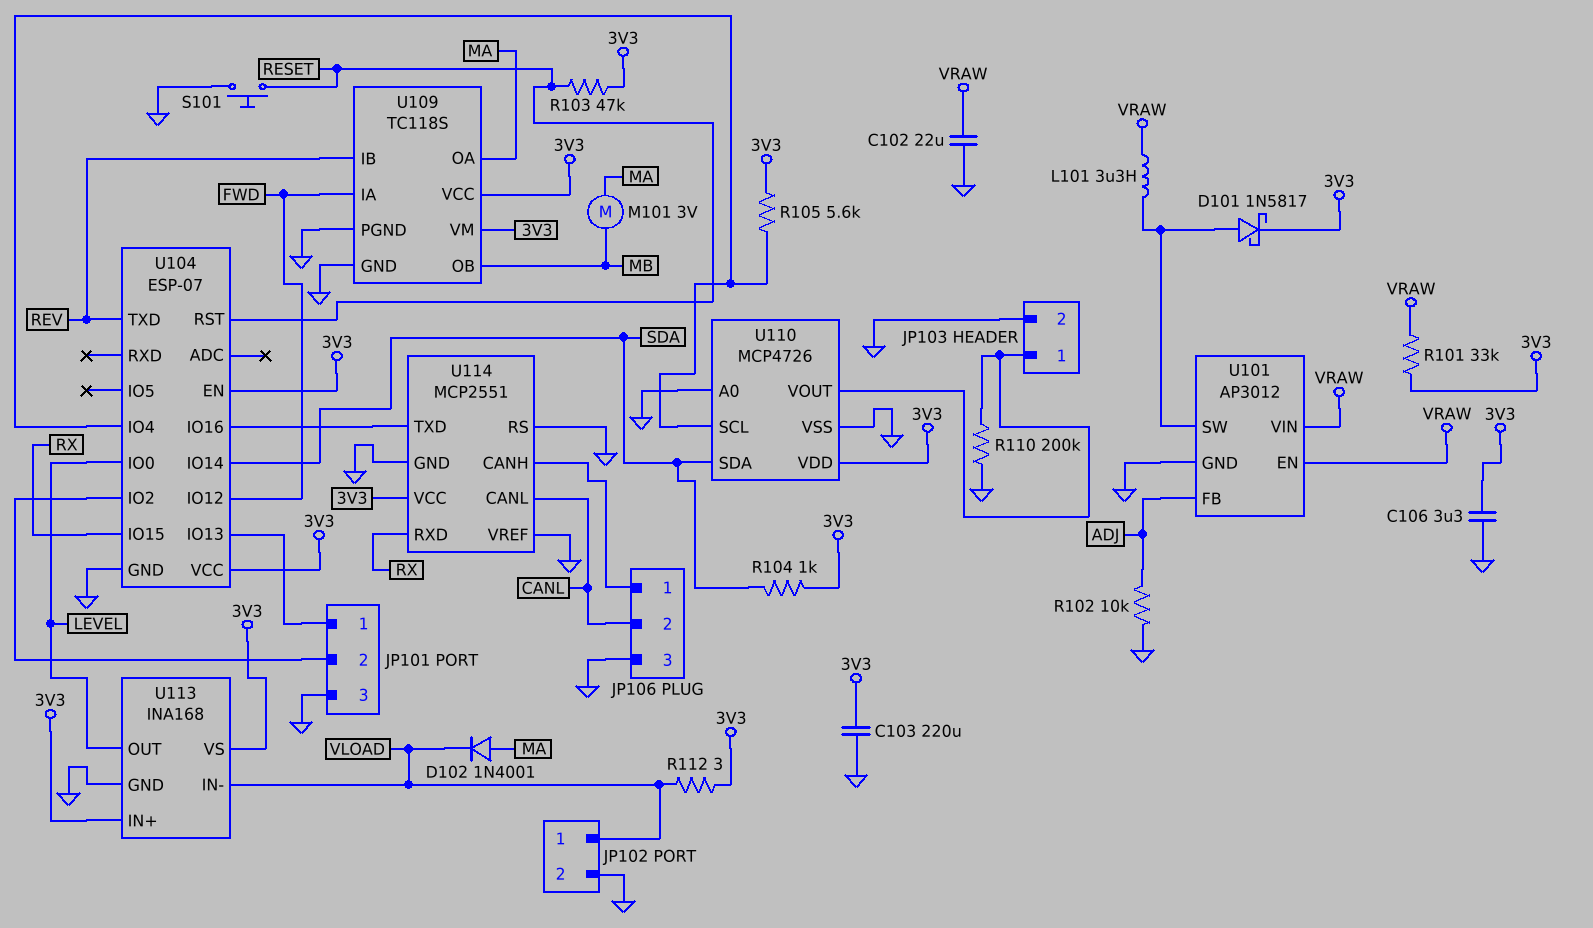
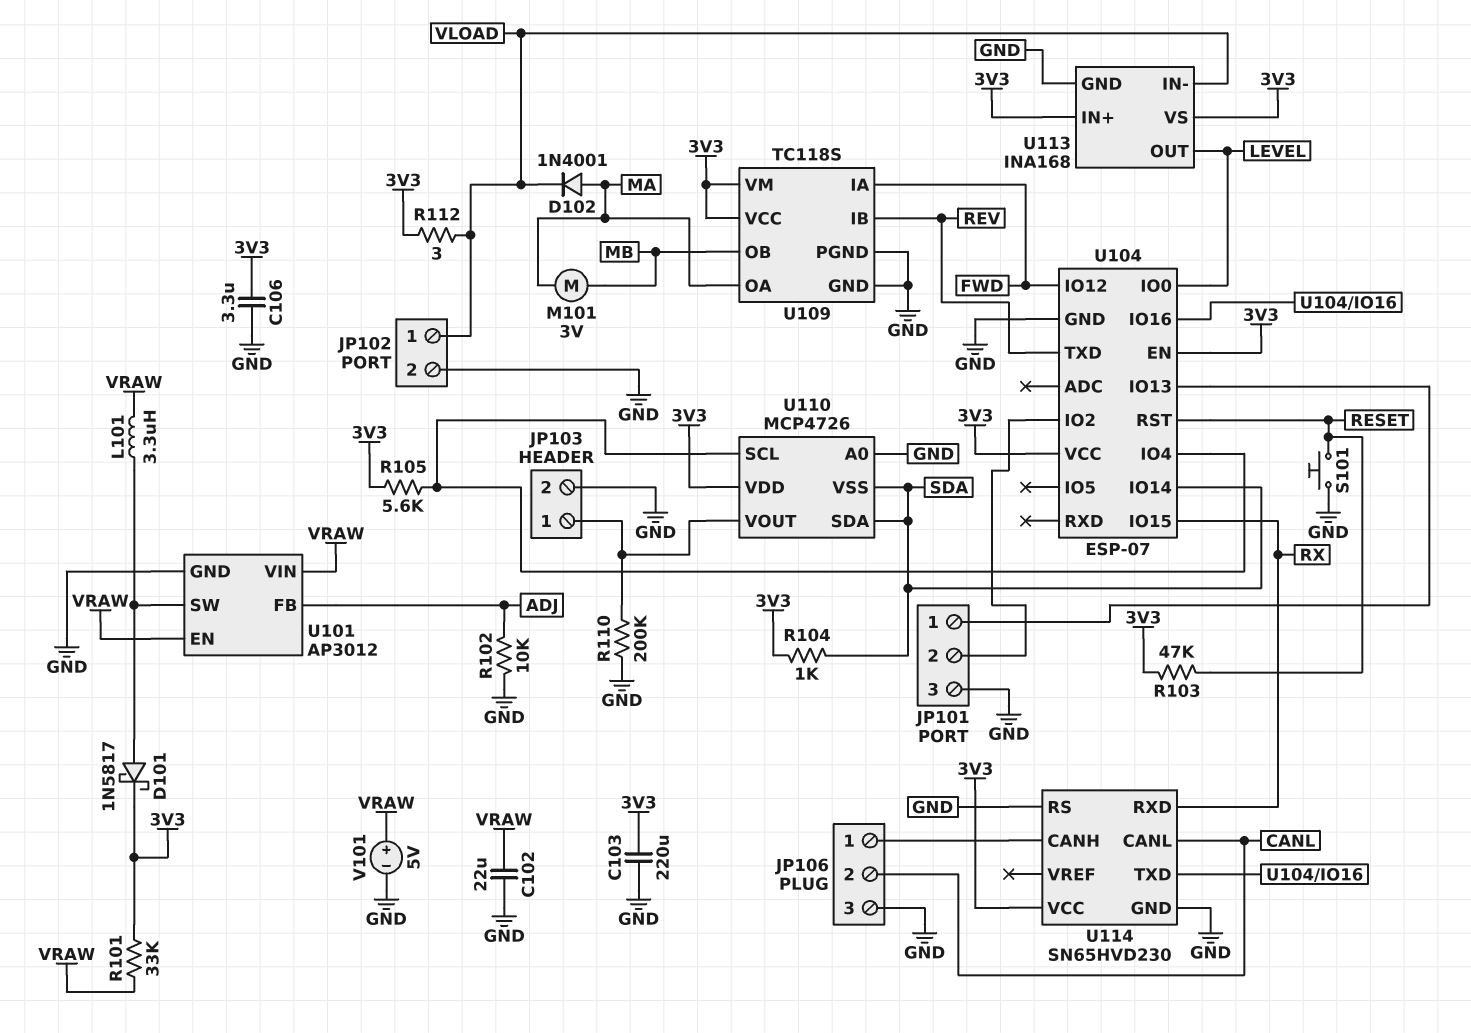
U110 pin VSS: GND -> SDA
U114: MCP2551 -> SN65HVD230
U114 pin VREF: GND -> none
V101: none -> 5V (plus VRAW, minus GND)

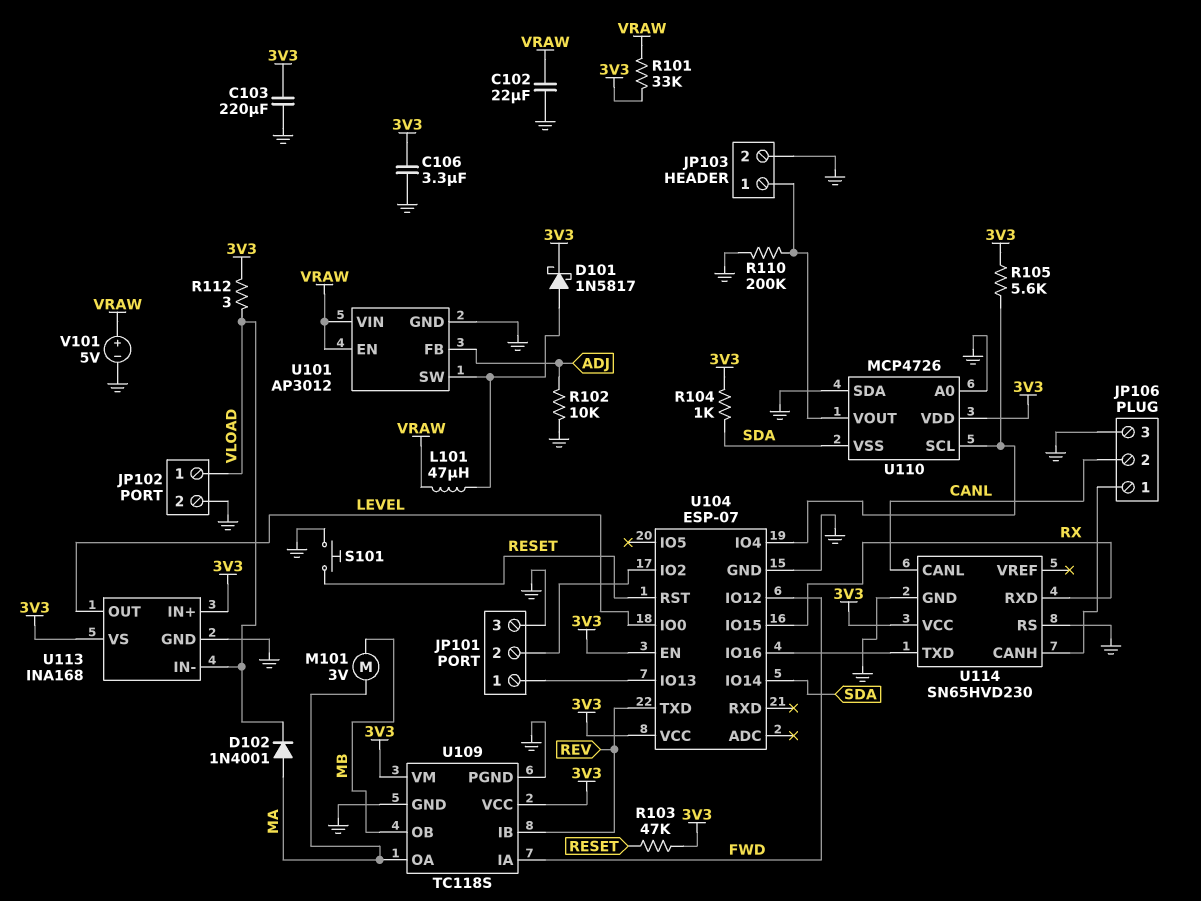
L101: 3.3uH (U101/SW, VRAW) -> 47uH (U101/SW, VRAW)
U110 pin SDA: SDA -> GND

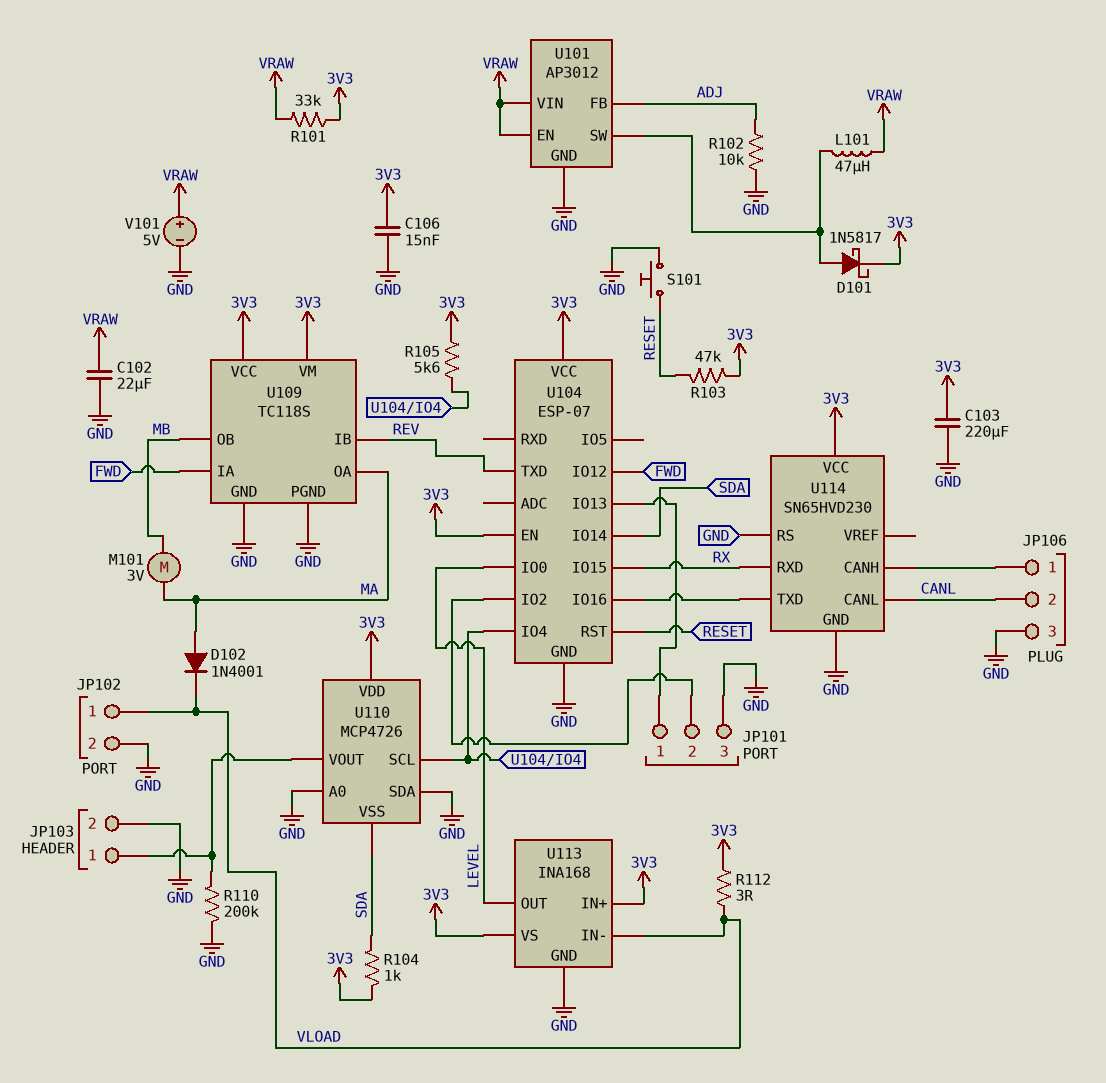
C106: 3.3uF (3V3, GND) -> 15nF (3V3, GND)

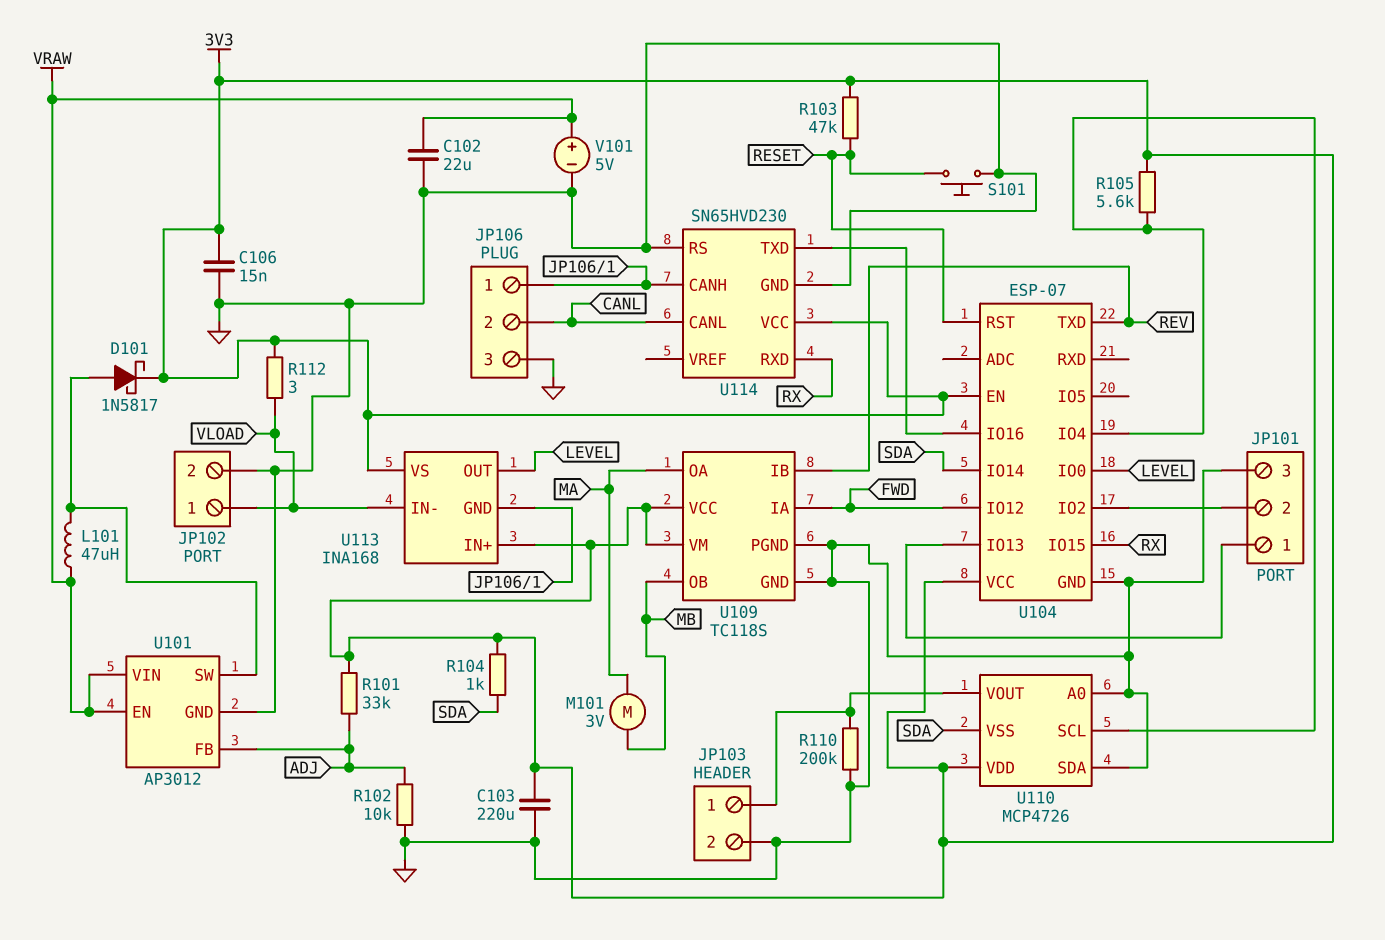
D102: diode 1N4001 (A MA, K VLOAD) -> none
R101: 33k (3V3, VRAW) -> 33k (3V3, ADJ)
U113 pin GND: GND -> JP106/1

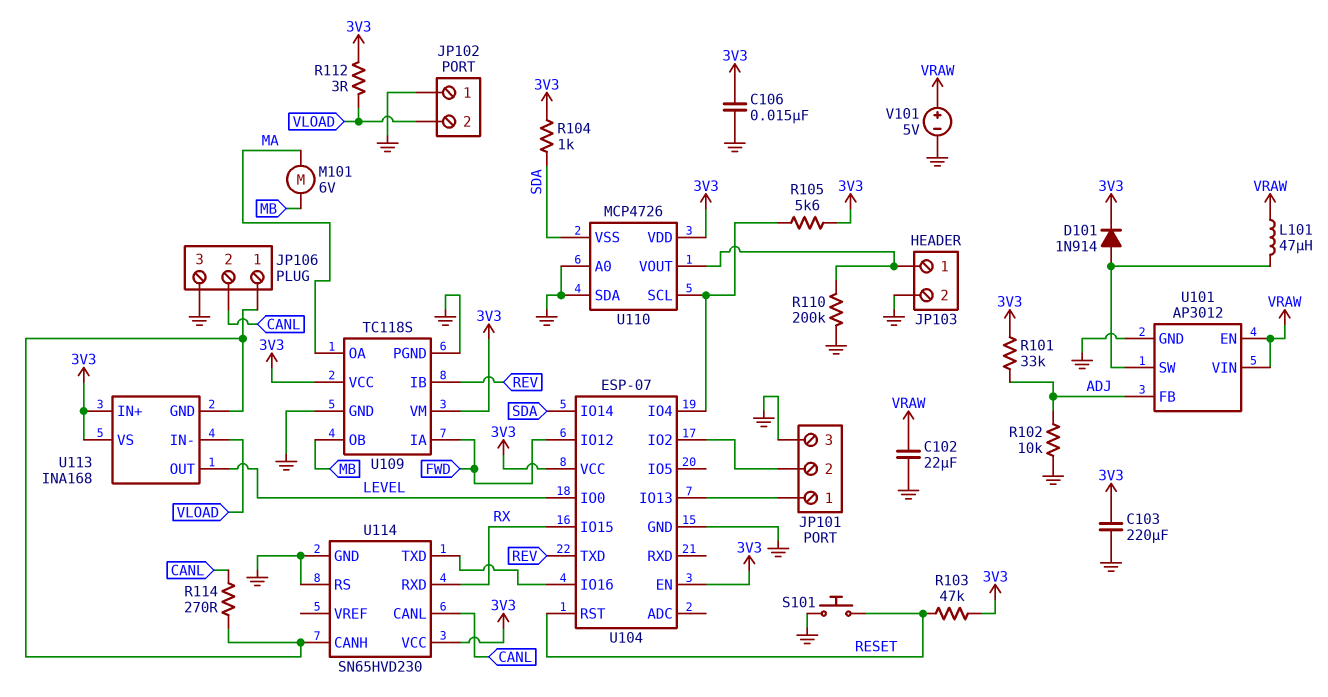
D101: schottky 1N5817 (A U101/SW, K 3V3) -> diode 1N914 (A U101/SW, K 3V3)
JP102 pin 1: VLOAD -> GND
JP102 pin 2: GND -> VLOAD
M101: motor 3V (MA, MB) -> motor 6V (MA, MB)
R114: none -> 270 (CANL, JP106/1)

